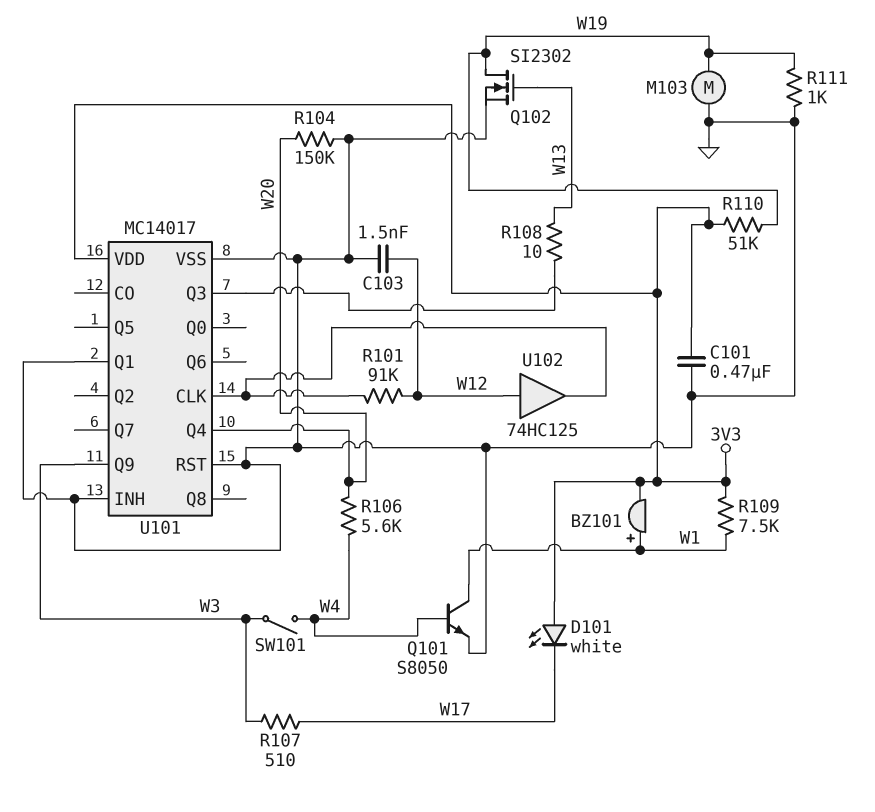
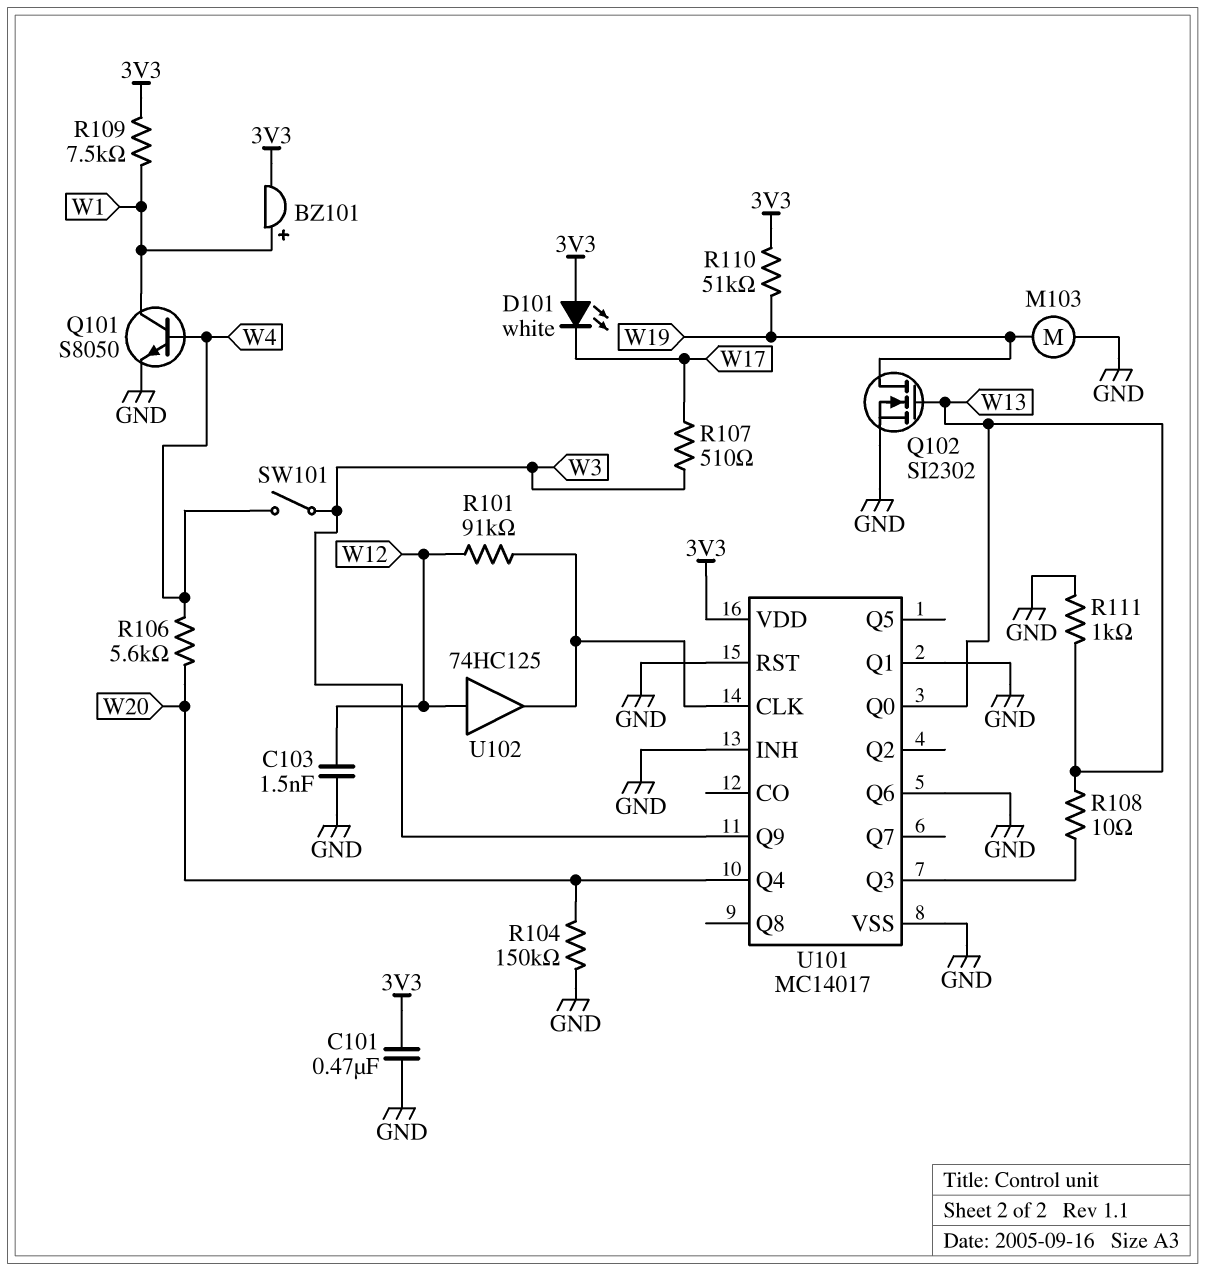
R111: 1k (GND, W19) -> 1k (GND, W13)
U101 pin Q0: none -> W13
U101 pin Q6: none -> GND

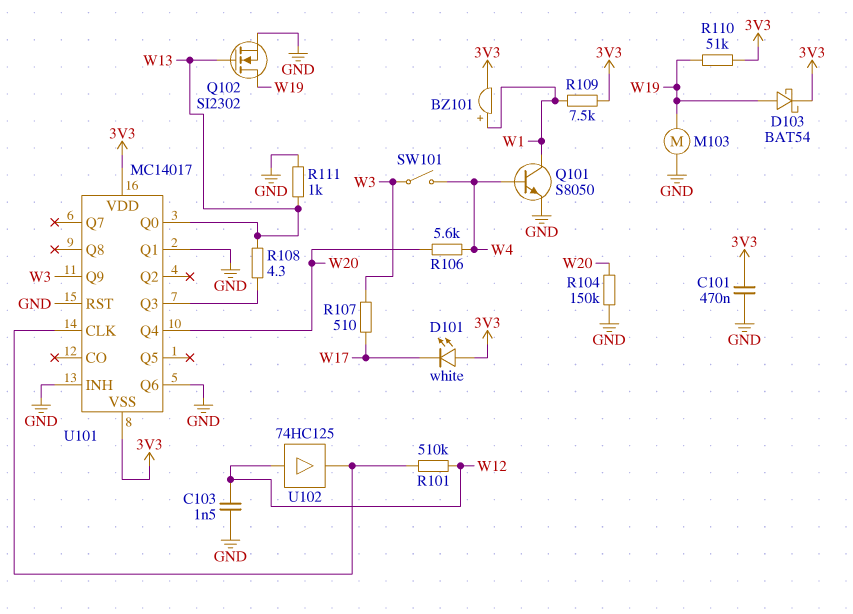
D103: none -> schottky BAT54 (A W19, K 3V3)
R101: 91k (U101/CLK, W12) -> 510k (U101/CLK, W12)
R108: 10 (U101/Q3, W13) -> 4.3 (U101/Q3, W13)
U101 pin VSS: GND -> 3V3

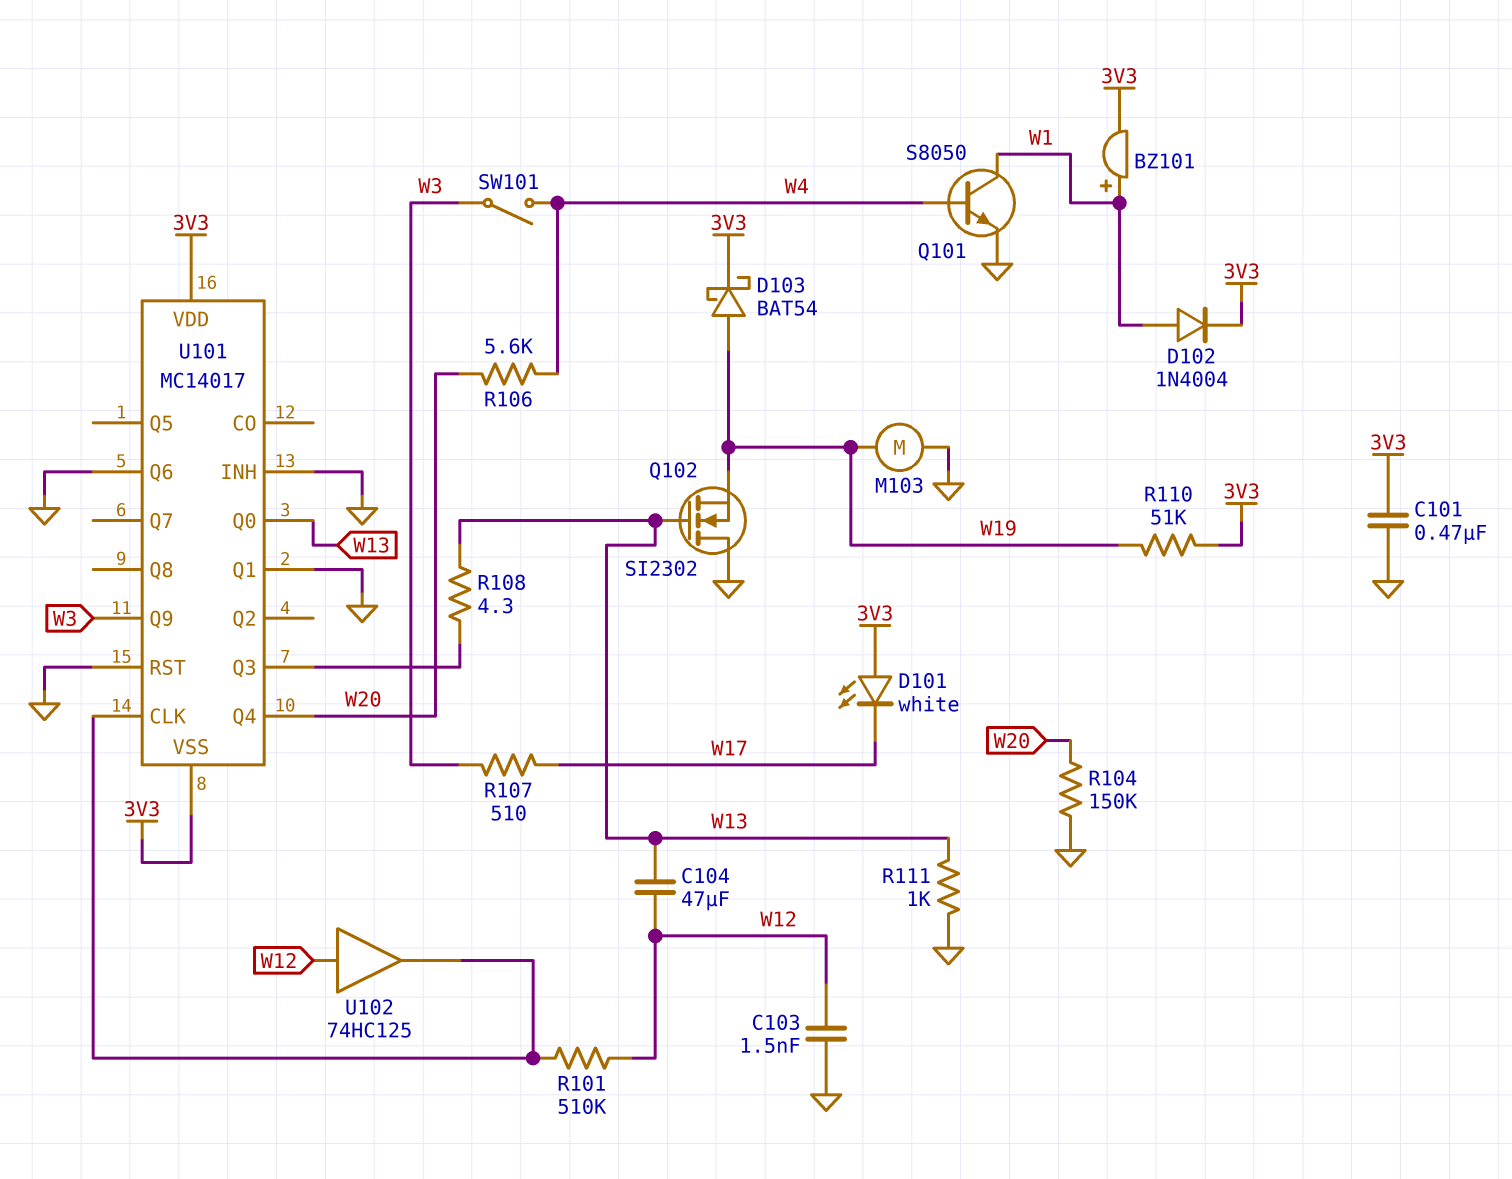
C104: none -> 47uF (W12, W13)
D102: none -> diode 1N4004 (A W1, K 3V3)
Q102: NMOS SI2302 (G W13, D W19, S GND) -> NMOS SI2302 (G W13, D GND, S W19)
R109: 7.5k (3V3, W1) -> none

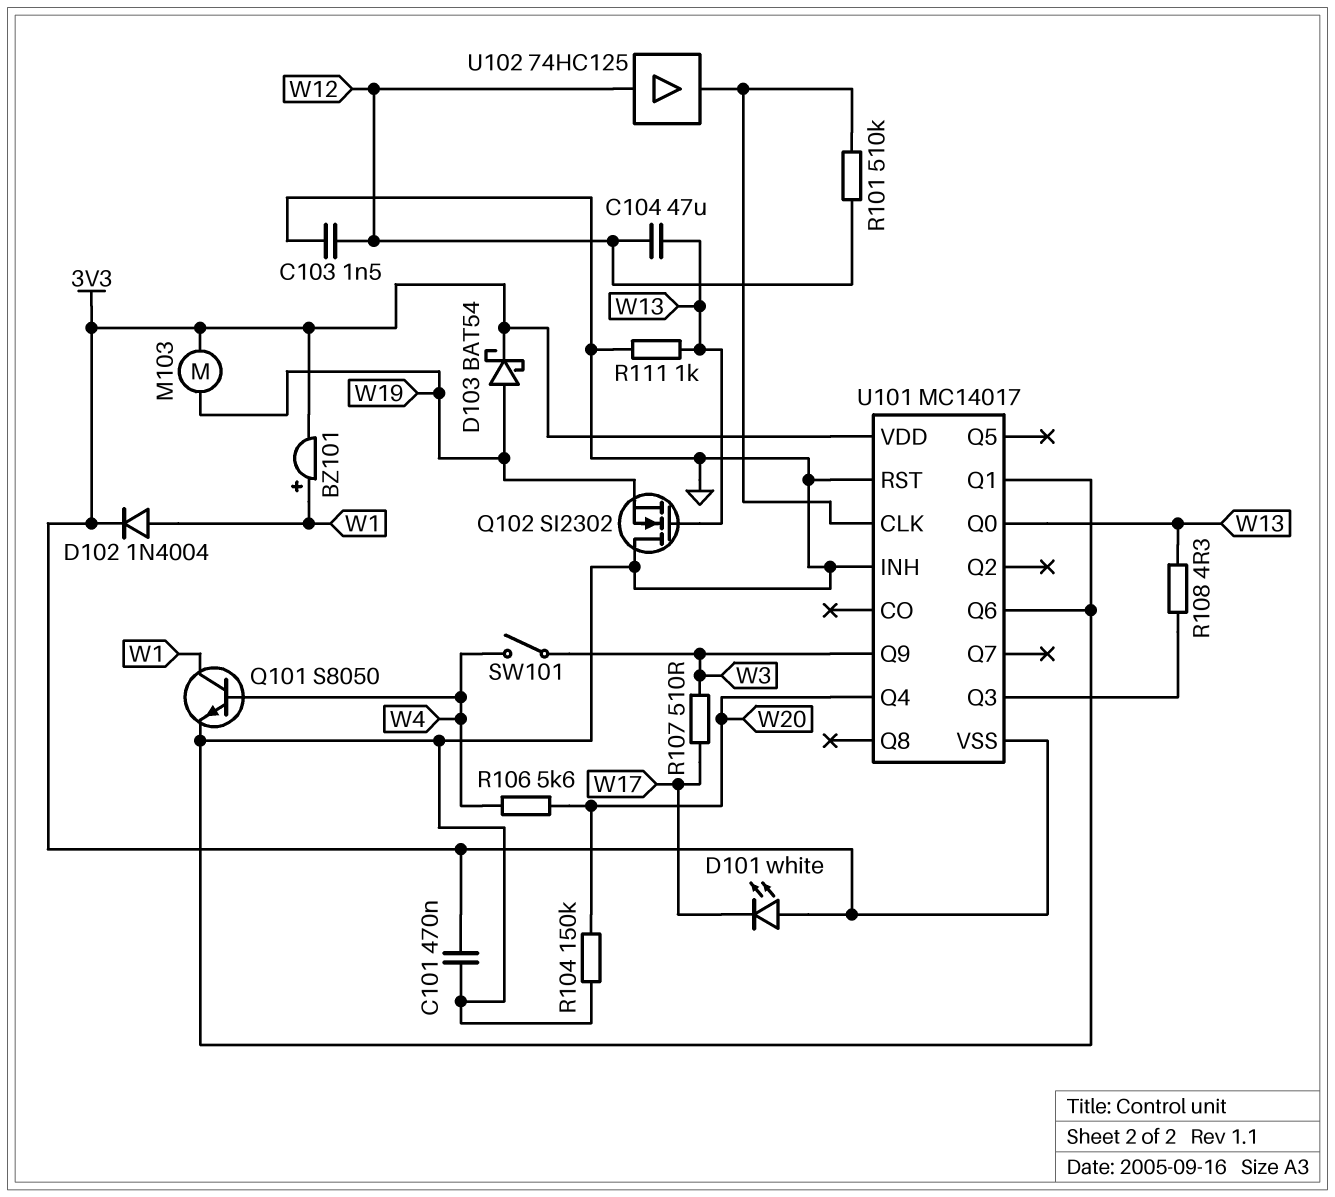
M103: motor (GND, W19) -> motor (3V3, W19)
R110: 51k (3V3, W19) -> none

